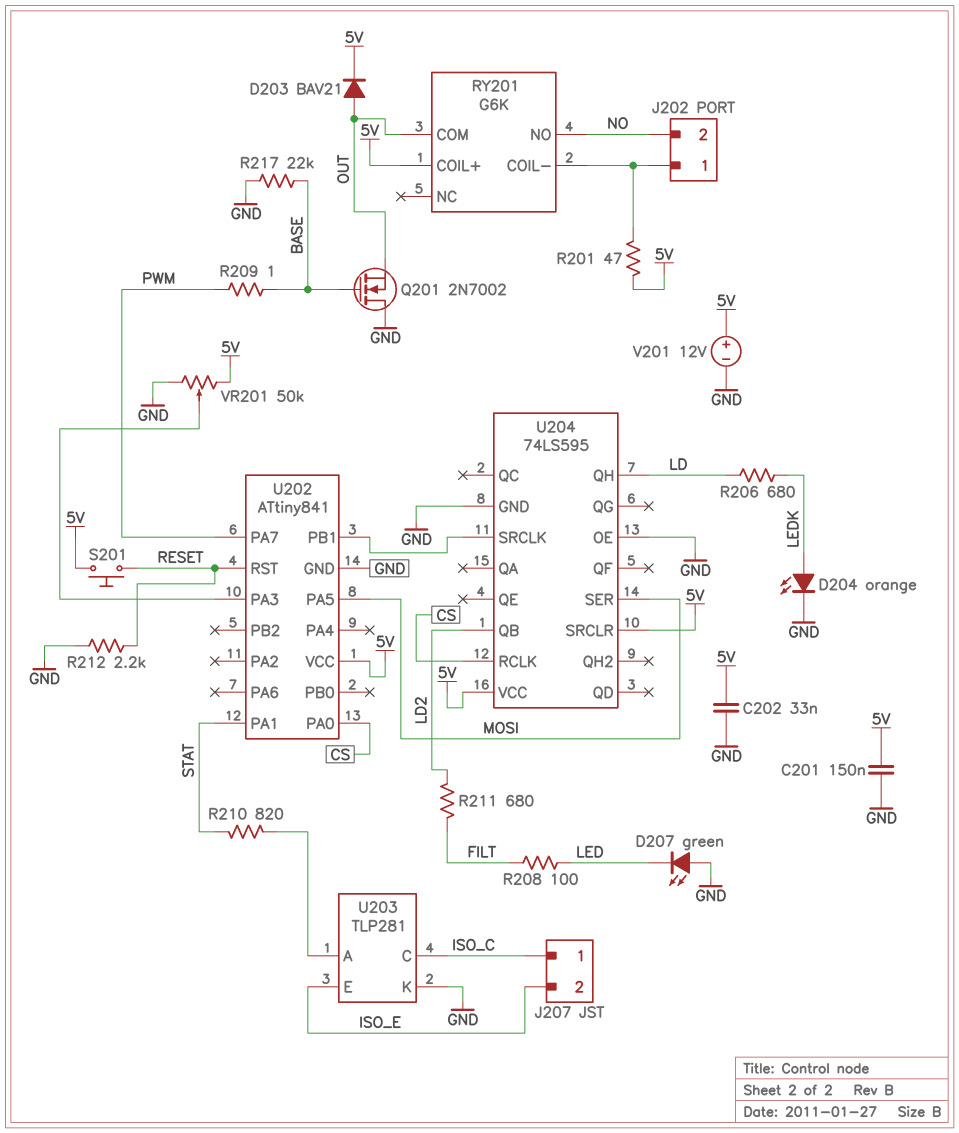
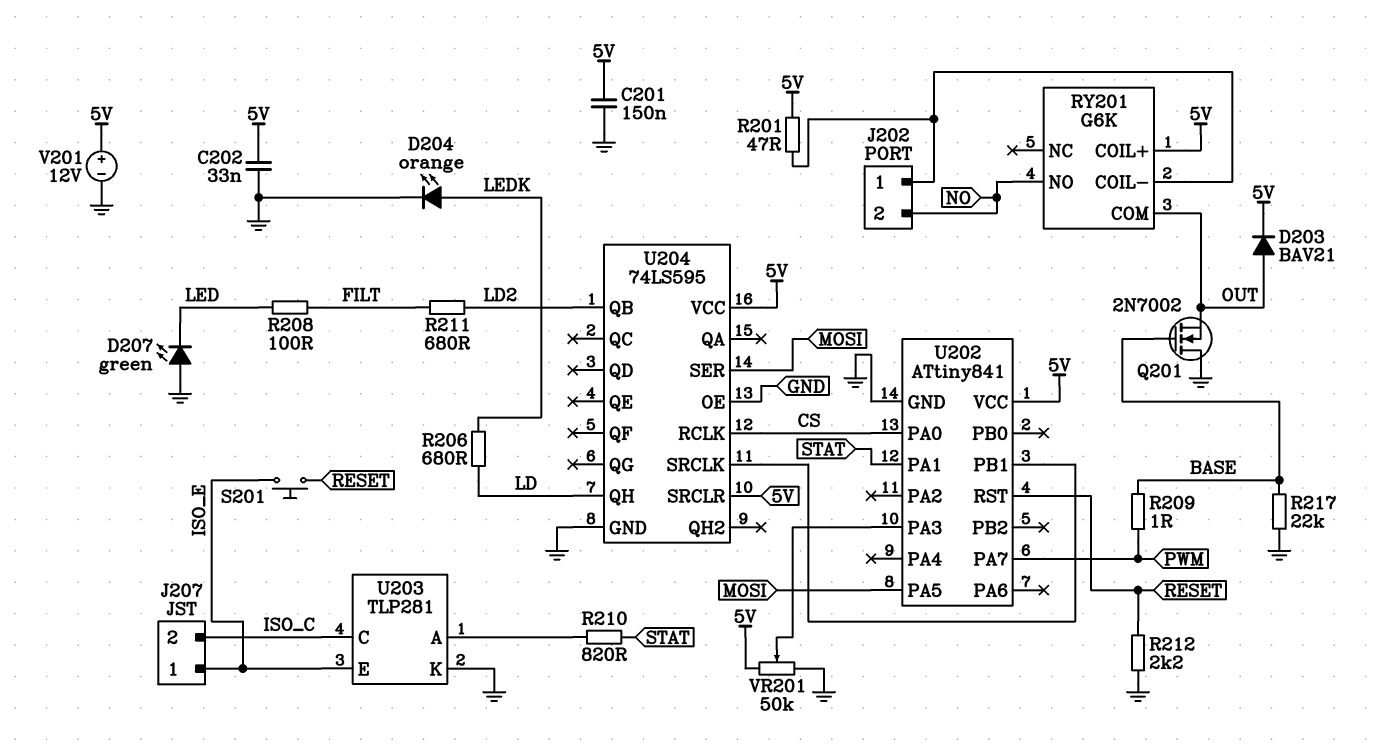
J207 pin 1: ISO_C -> ISO_E
J207 pin 2: ISO_E -> ISO_C
S201: button (5V, RESET) -> button (ISO_E, RESET)

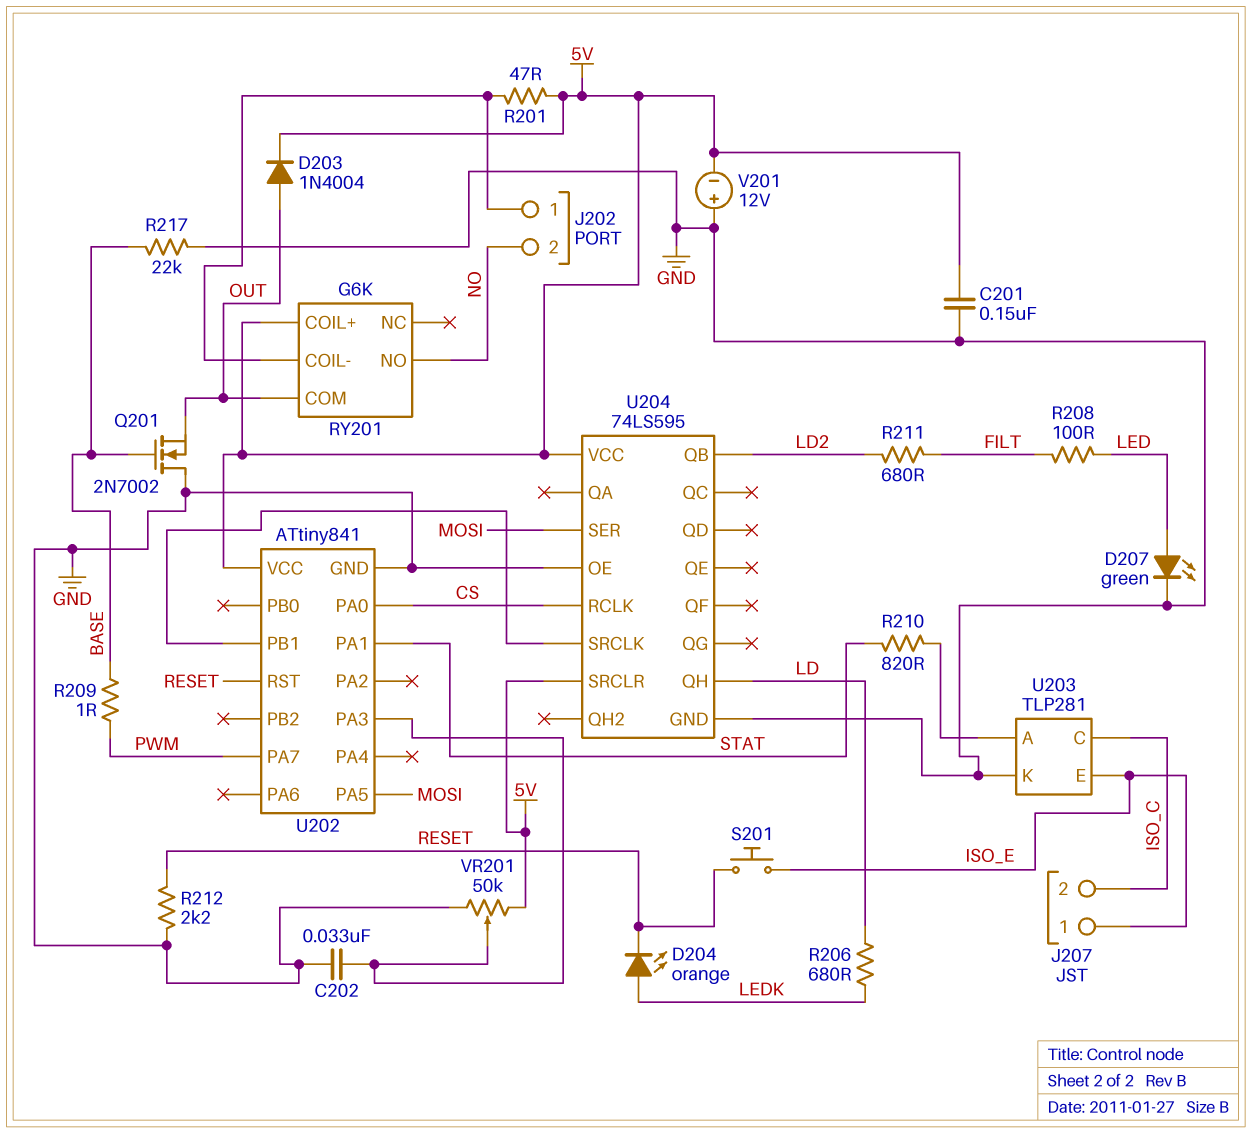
C202: 33nF (5V, GND) -> 33nF (GND, U202/PA3)
D203: diode BAV21 (A OUT, K 5V) -> diode 1N4004 (A OUT, K 5V)
D204: LED orange (A LEDK, K GND) -> LED orange (A LEDK, K RESET)
D207: LED green (A GND, K LED) -> LED green (A LED, K GND)
V201: 12V (plus 5V, minus GND) -> 12V (plus GND, minus 5V)

